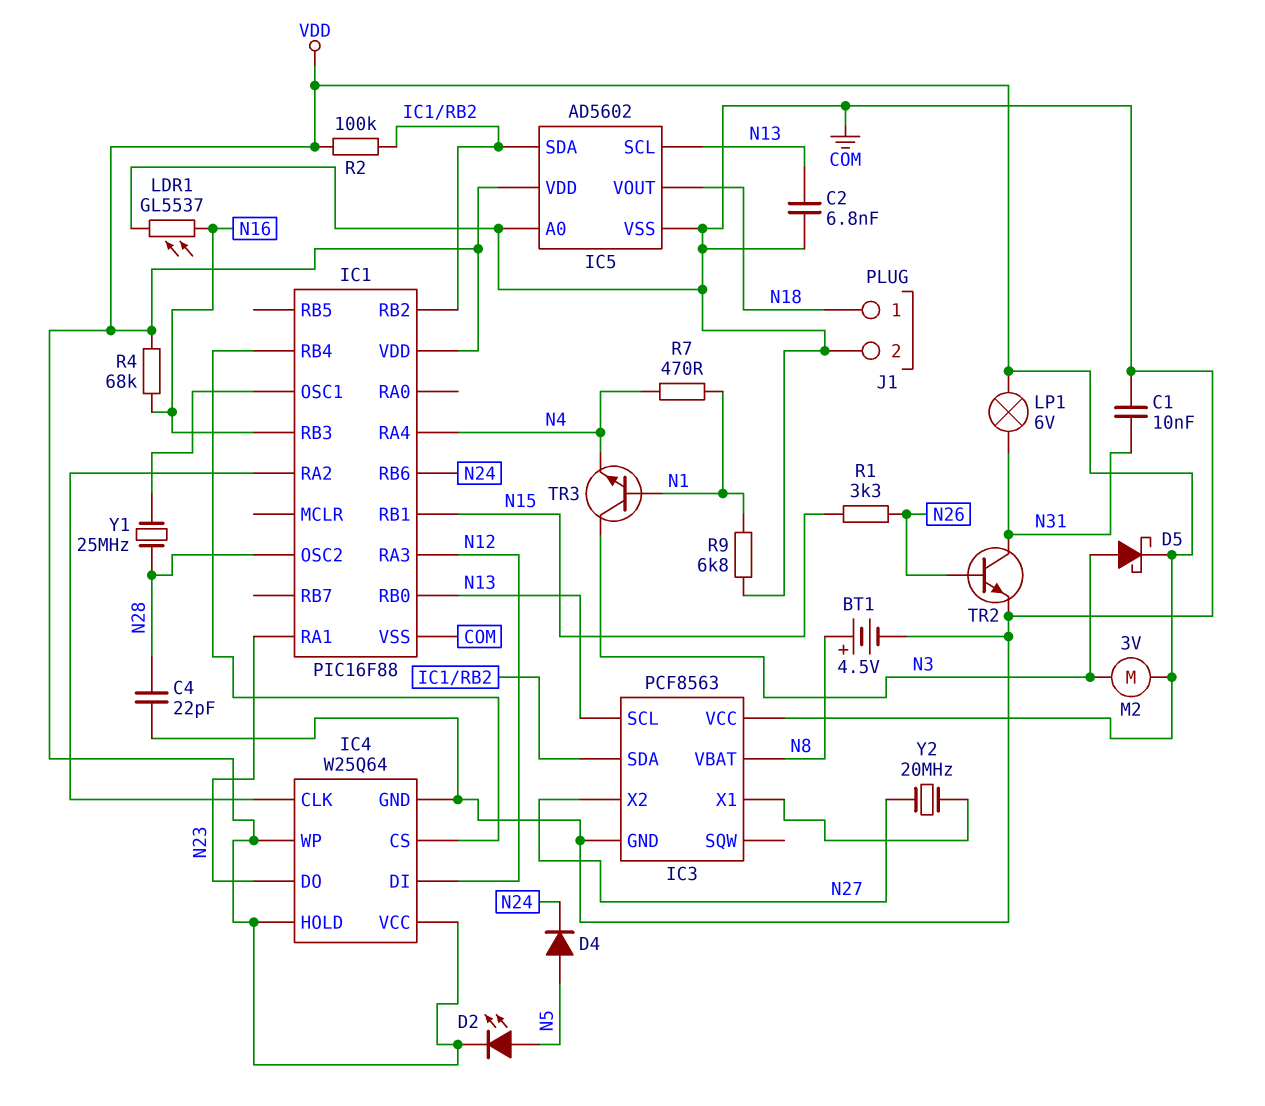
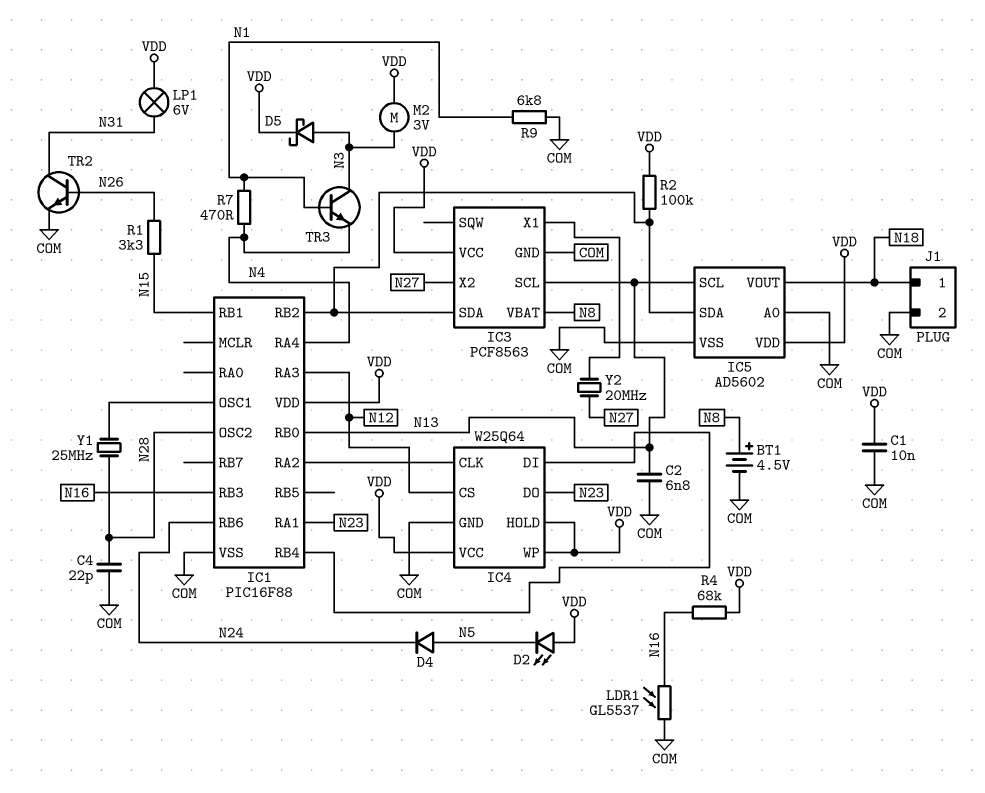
C1: 10nF (COM, N31) -> 10nF (COM, VDD)
D2: LED (A N5, K VDD) -> LED (A VDD, K N5)
IC4 pin CS: IC1/RB4 -> N12
IC4 pin DI: N12 -> IC1/RB4

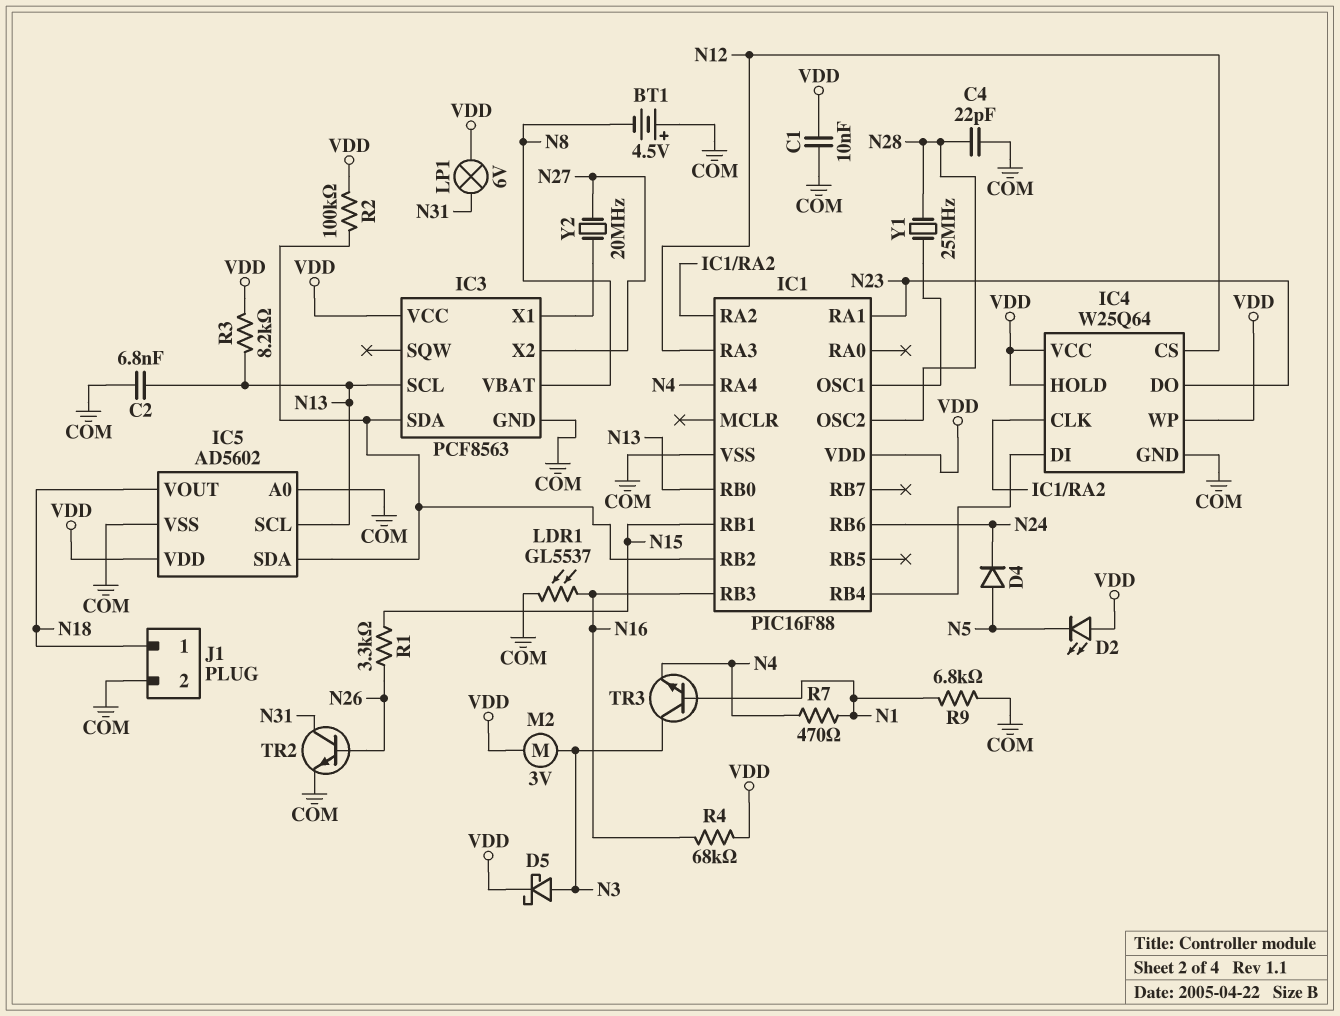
BT1: 4.5V (plus N8, minus COM) -> 4.5V (plus COM, minus N8)
R3: none -> 8.2k (N13, VDD)

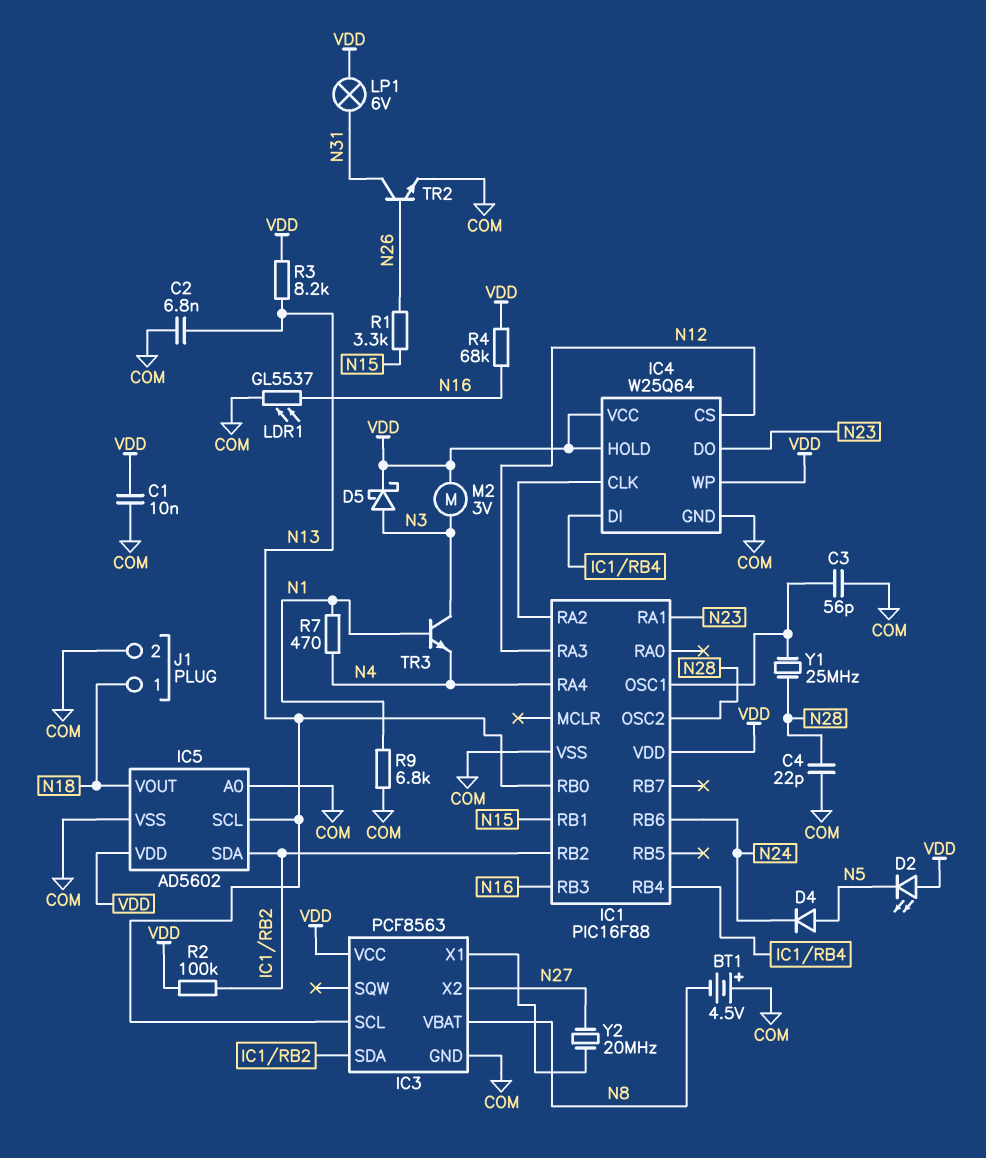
C3: none -> 56pF (COM, IC1/OSC1)

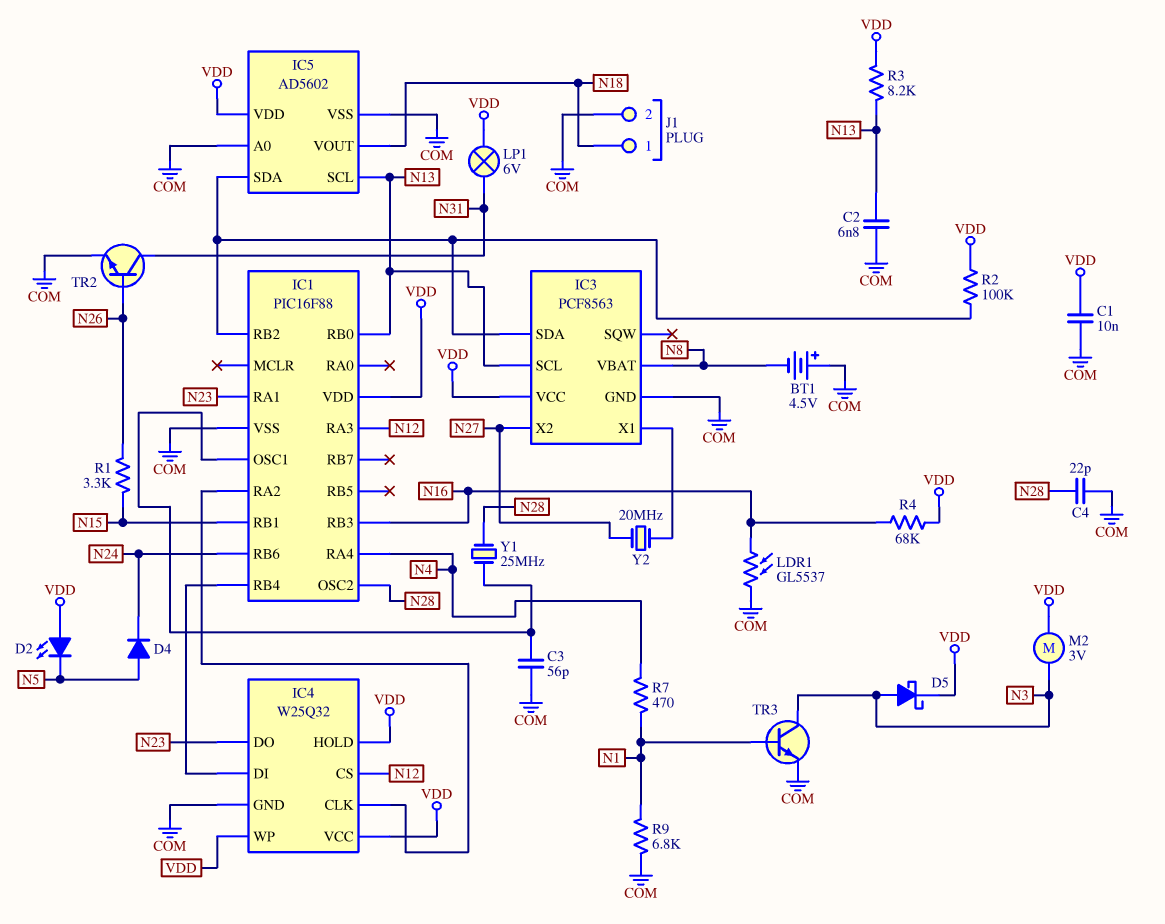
IC4: W25Q64 -> W25Q32
TR3: NPN (B N1, C N3, E N4) -> NPN (B N1, C N3, E COM)

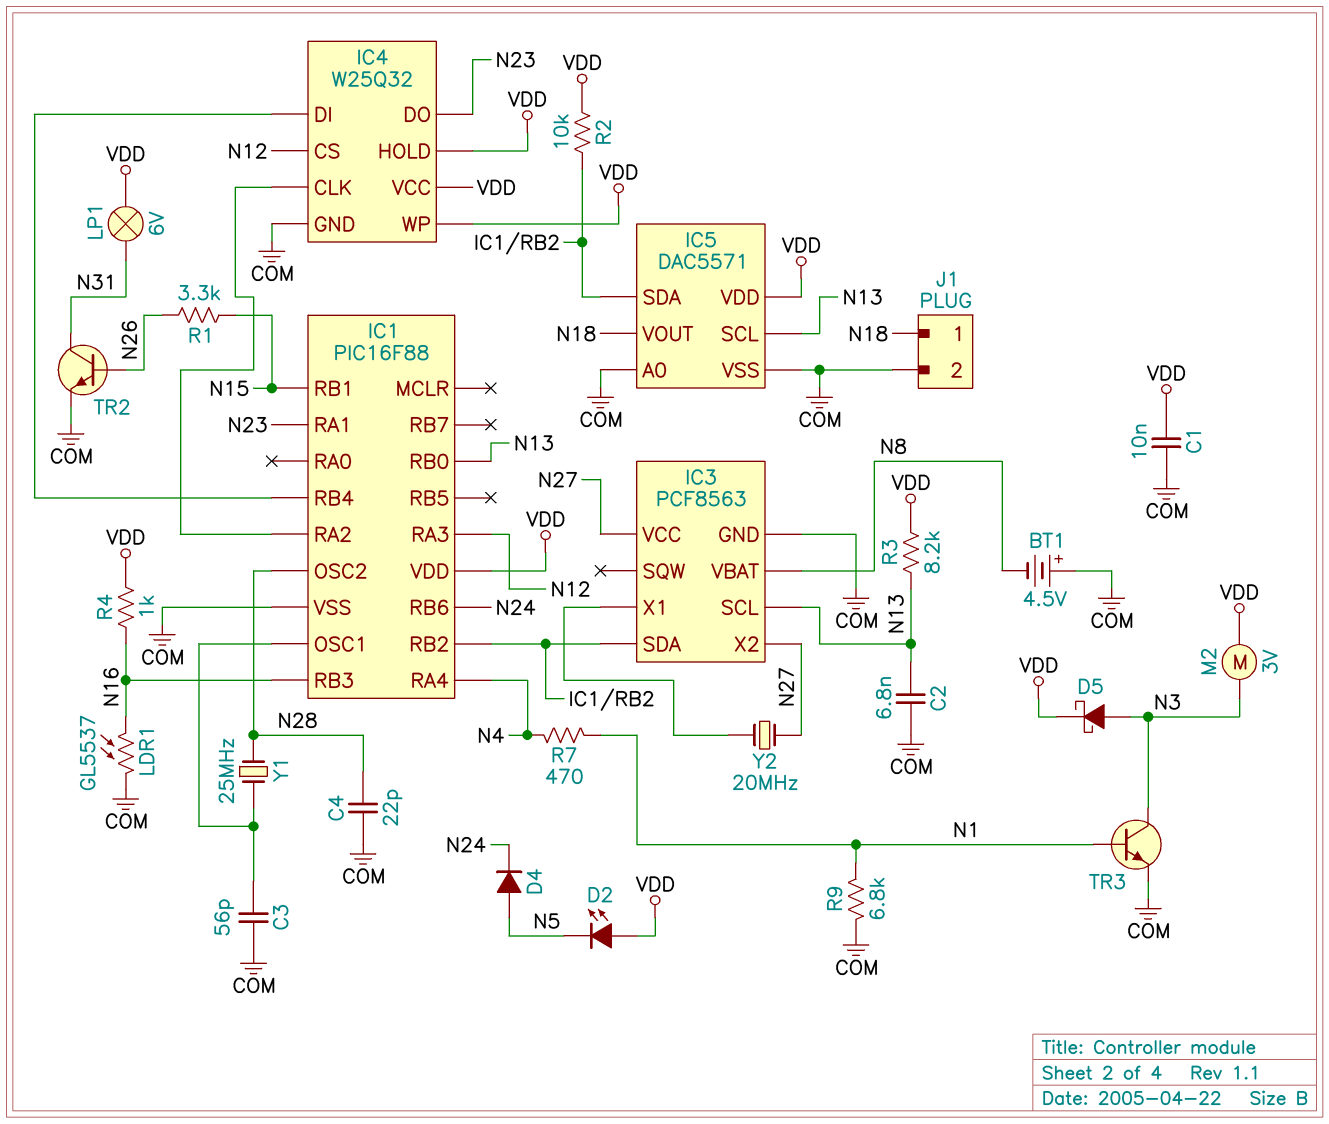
IC3 pin VCC: VDD -> N27
IC5: AD5602 -> DAC5571
R2: 100k (IC1/RB2, VDD) -> 10k (IC1/RB2, VDD)
R4: 68k (N16, VDD) -> 1k (N16, VDD)

